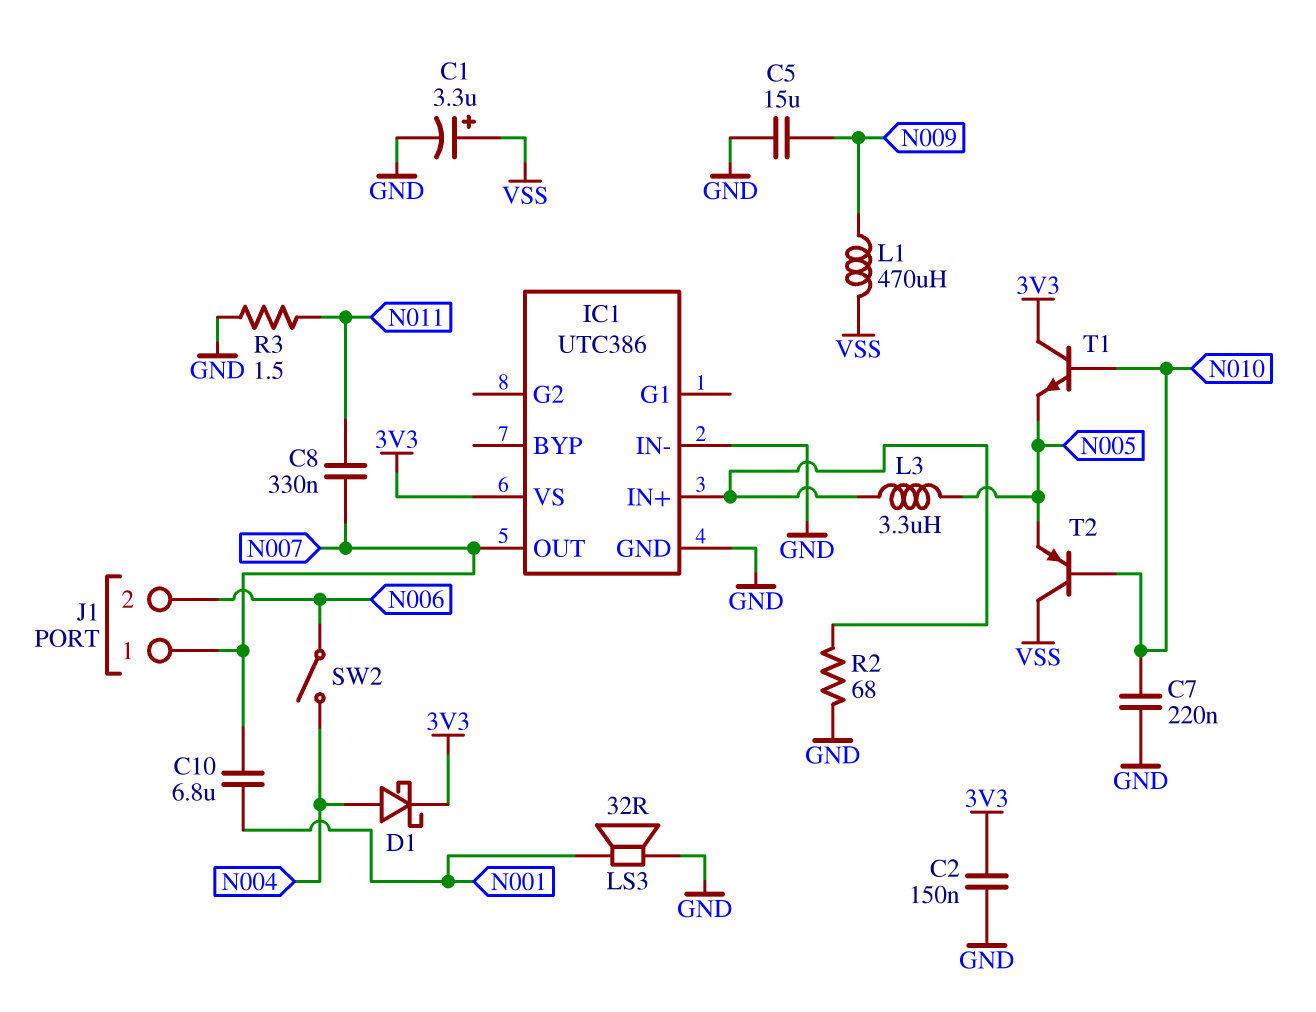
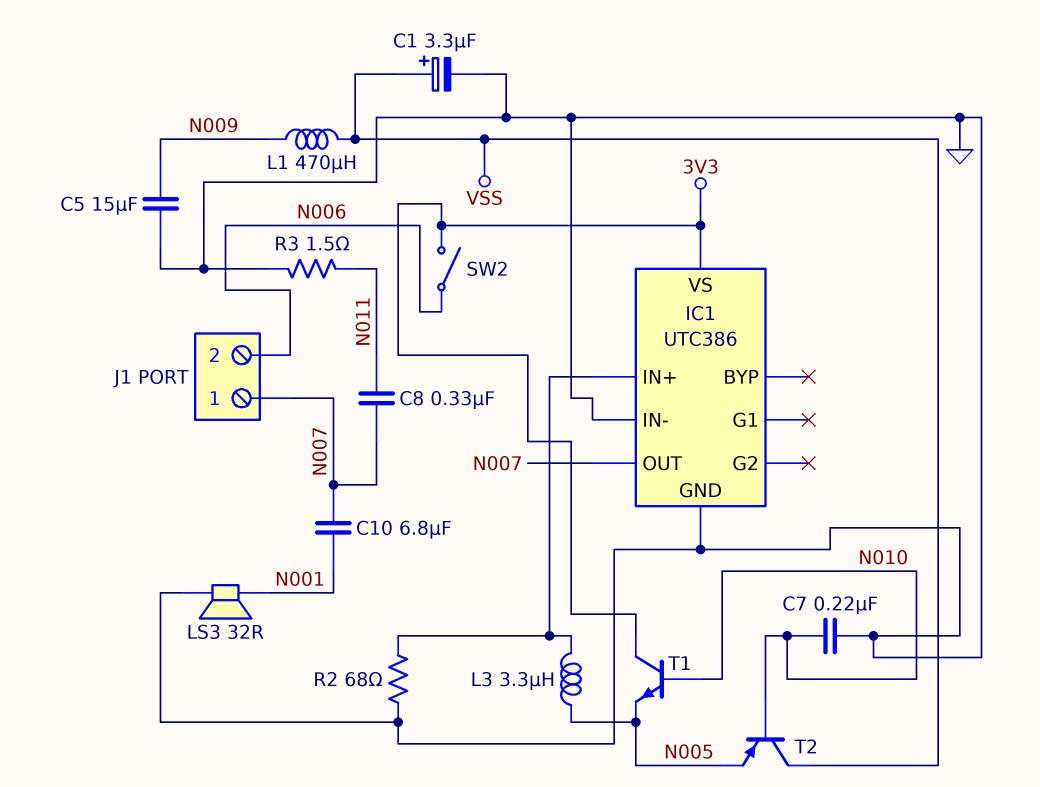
C2: 150nF (3V3, GND) -> none
D1: schottky (A N004, K 3V3) -> none
SW2: switch (N004, N006) -> switch (3V3, N006)

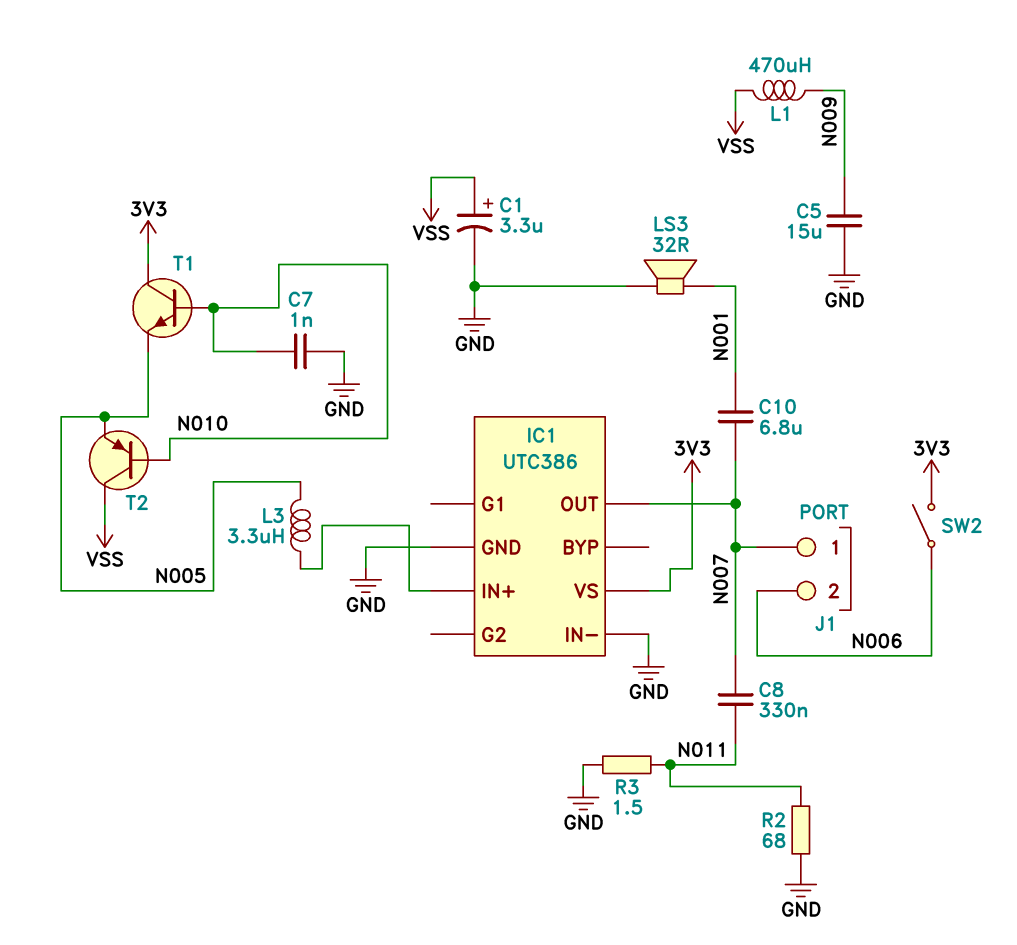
C7: 220nF (GND, N010) -> 1nF (GND, N010)
R2: 68 (GND, IC1/IN+) -> 68 (GND, N011)

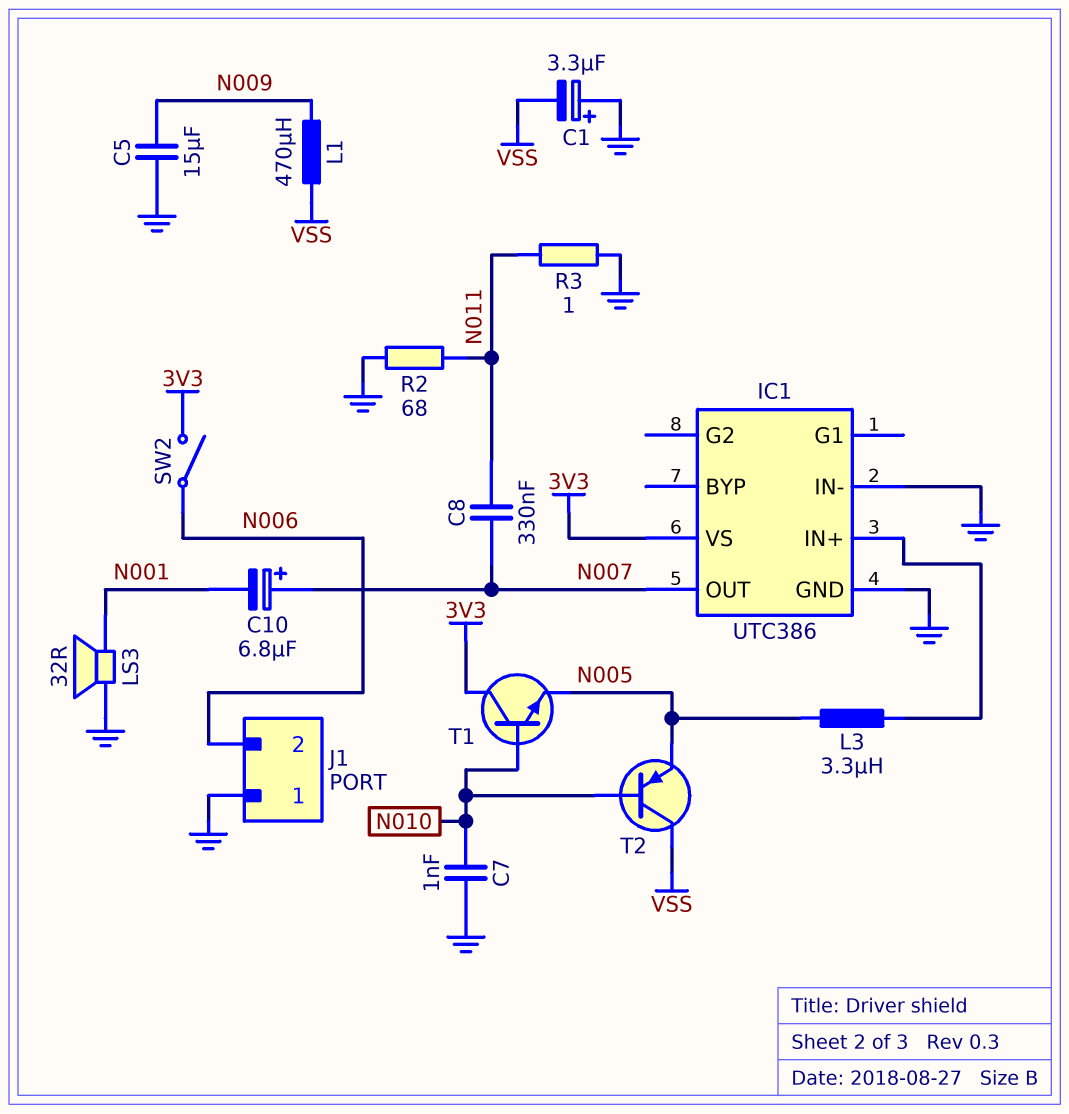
C1: 3.3uF (plus VSS, minus GND) -> 3.3uF (plus GND, minus VSS)
C10: 6.8uF (N001, N007) -> 6.8uF (plus N007, minus N001)
J1 pin 1: N007 -> GND
R3: 1.5 (GND, N011) -> 1 (GND, N011)

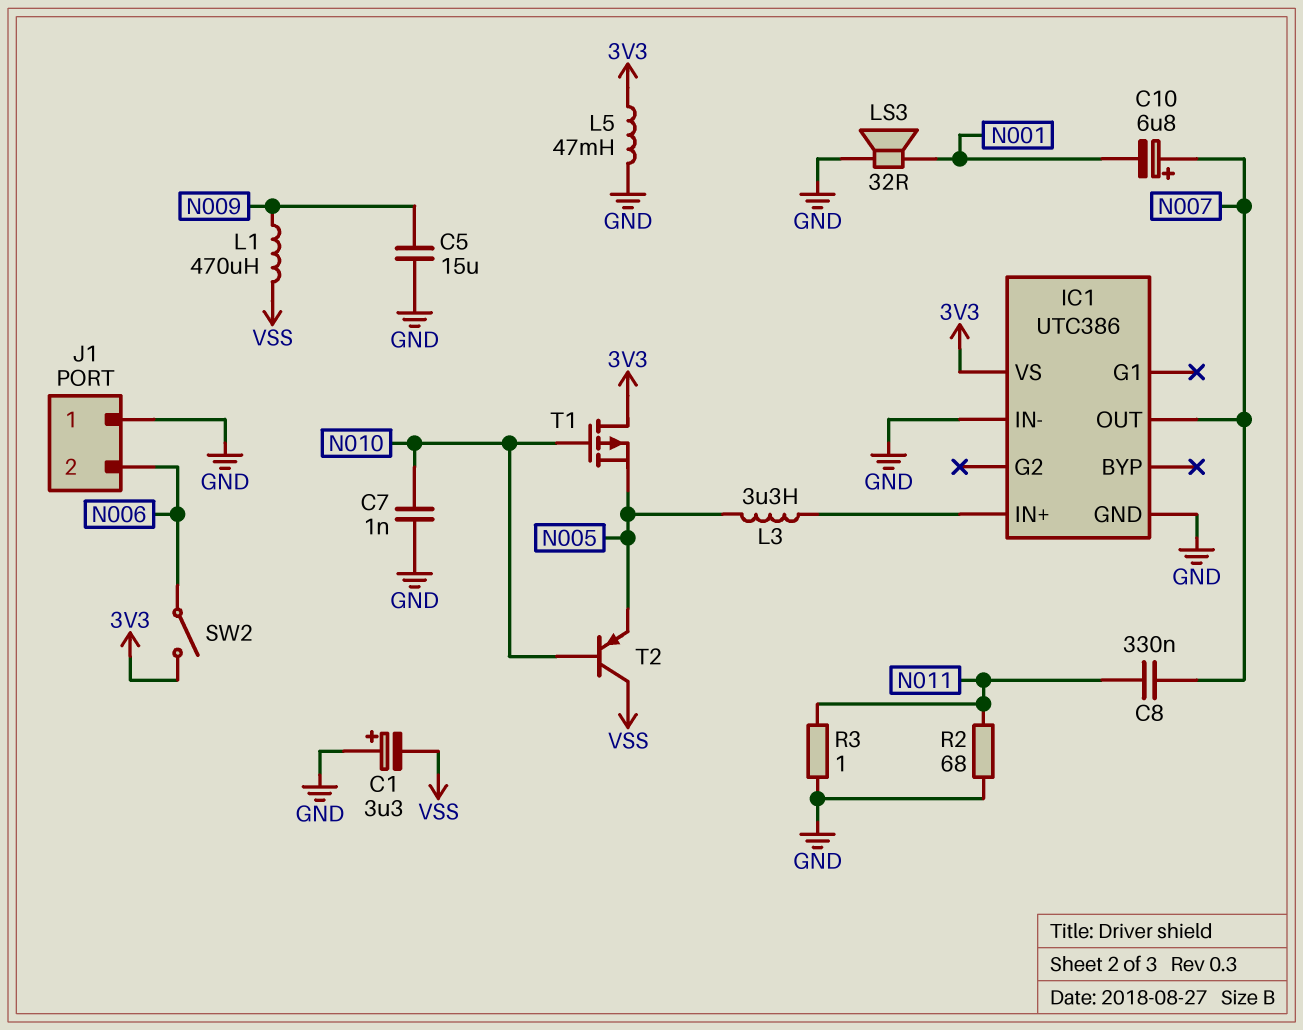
L5: none -> 47mH (3V3, GND)
T1: NPN (B N010, C 3V3, E N005) -> PMOS (G N010, D 3V3, S N005)

